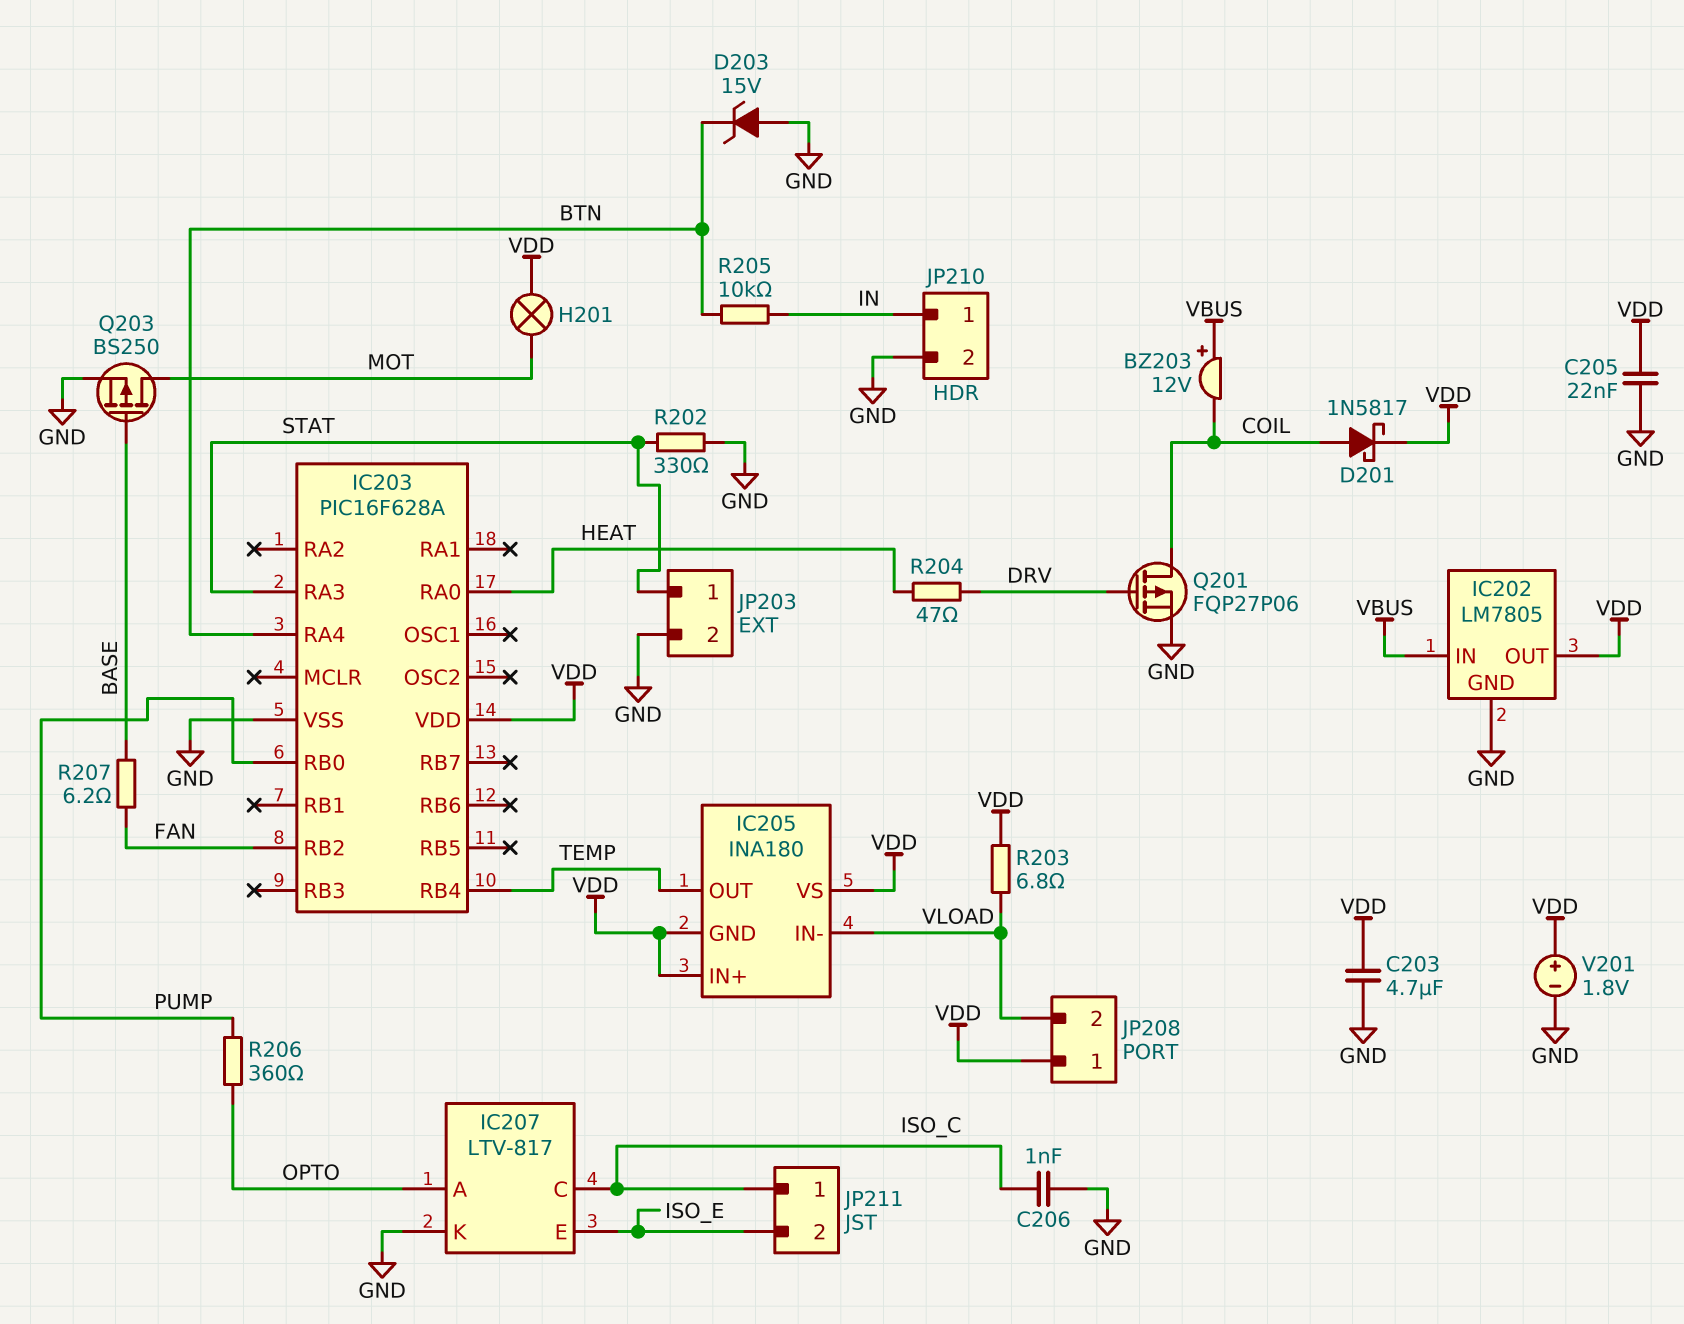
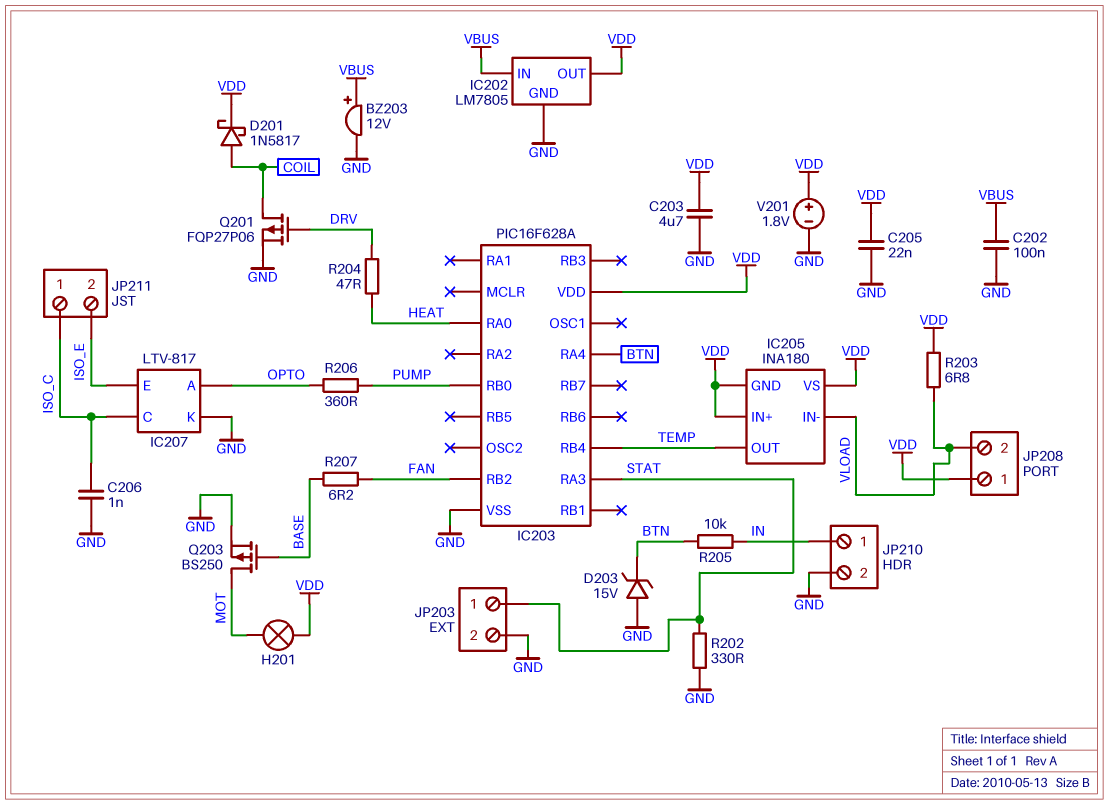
BZ203: buzzer 12V (plus VBUS, minus COIL) -> buzzer 12V (plus VBUS, minus GND)
C202: none -> 100nF (GND, VBUS)

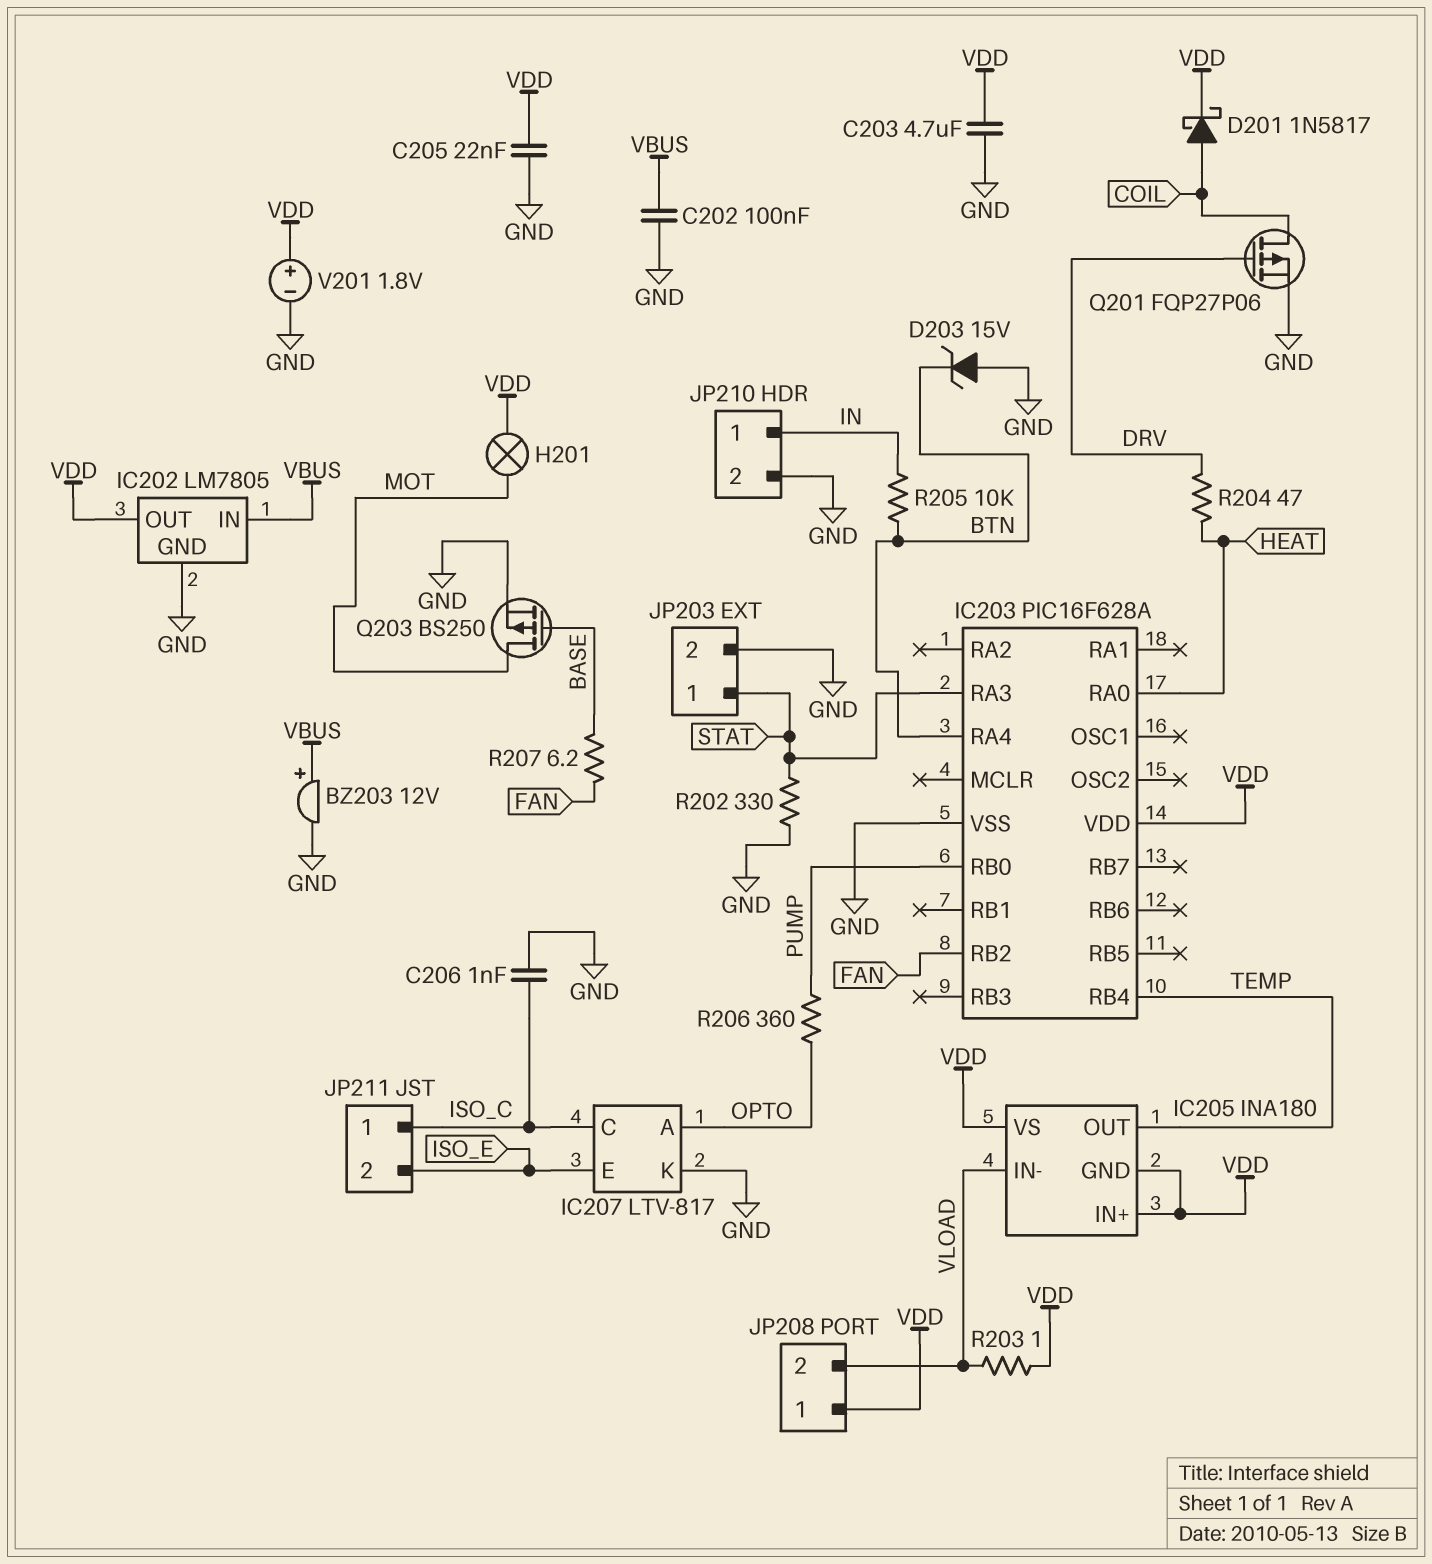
R203: 6.8 (VDD, VLOAD) -> 1 (VDD, VLOAD)

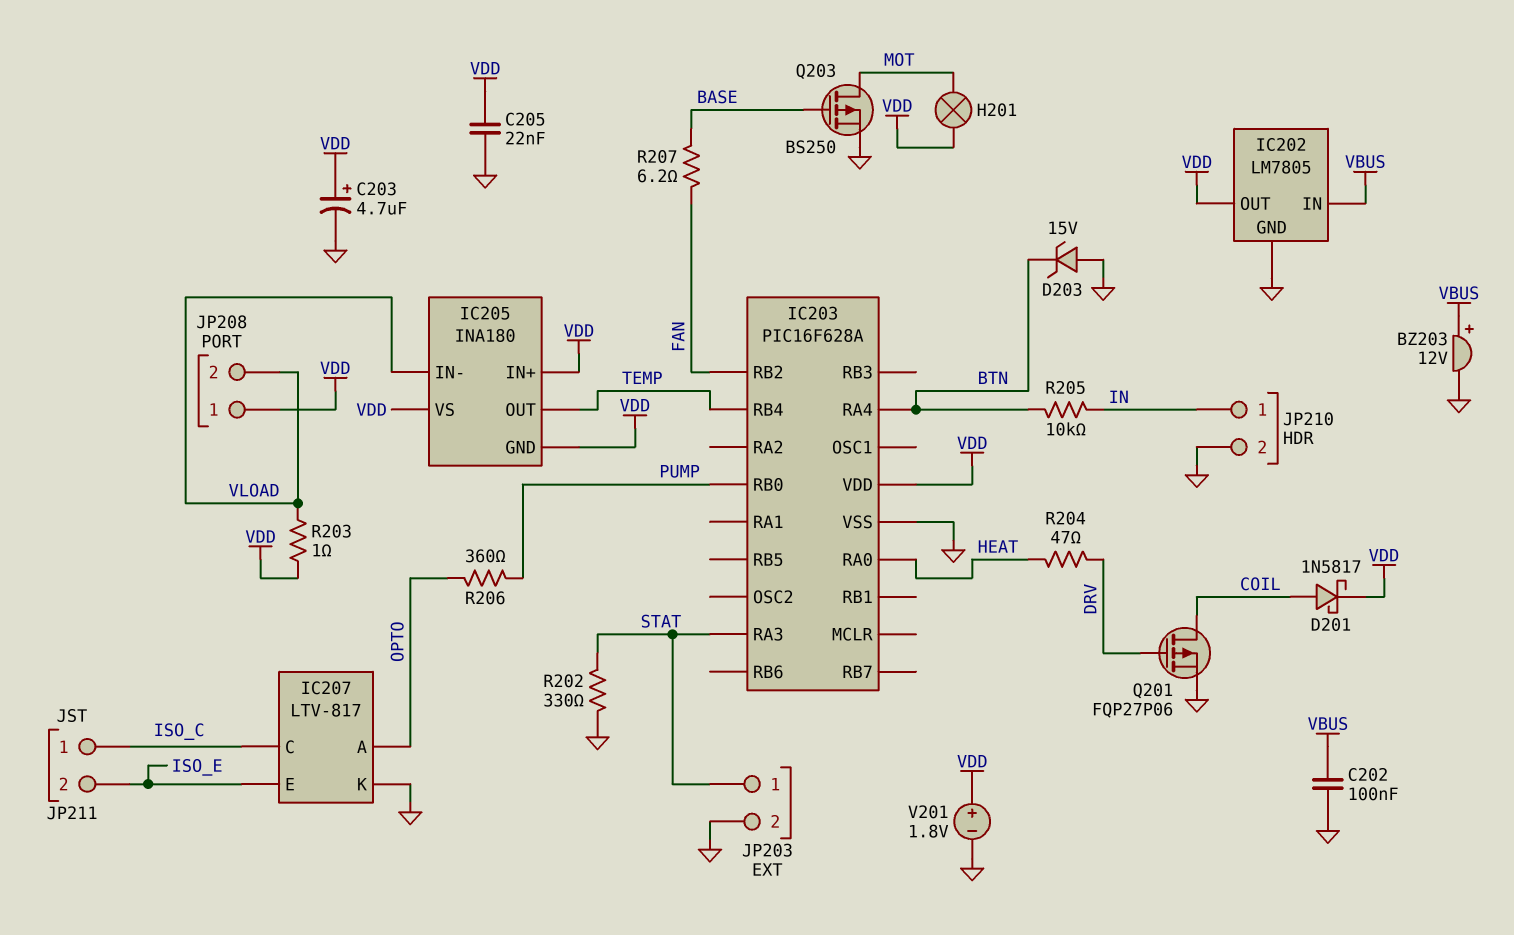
C203: 4.7uF (GND, VDD) -> 4.7uF (plus VDD, minus GND)
C206: 1nF (GND, ISO_C) -> none

